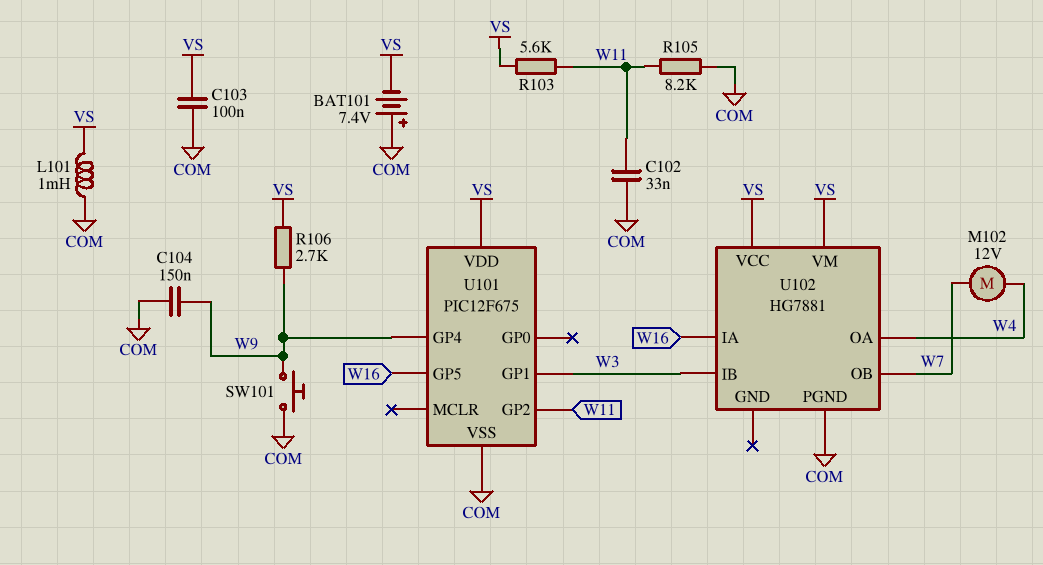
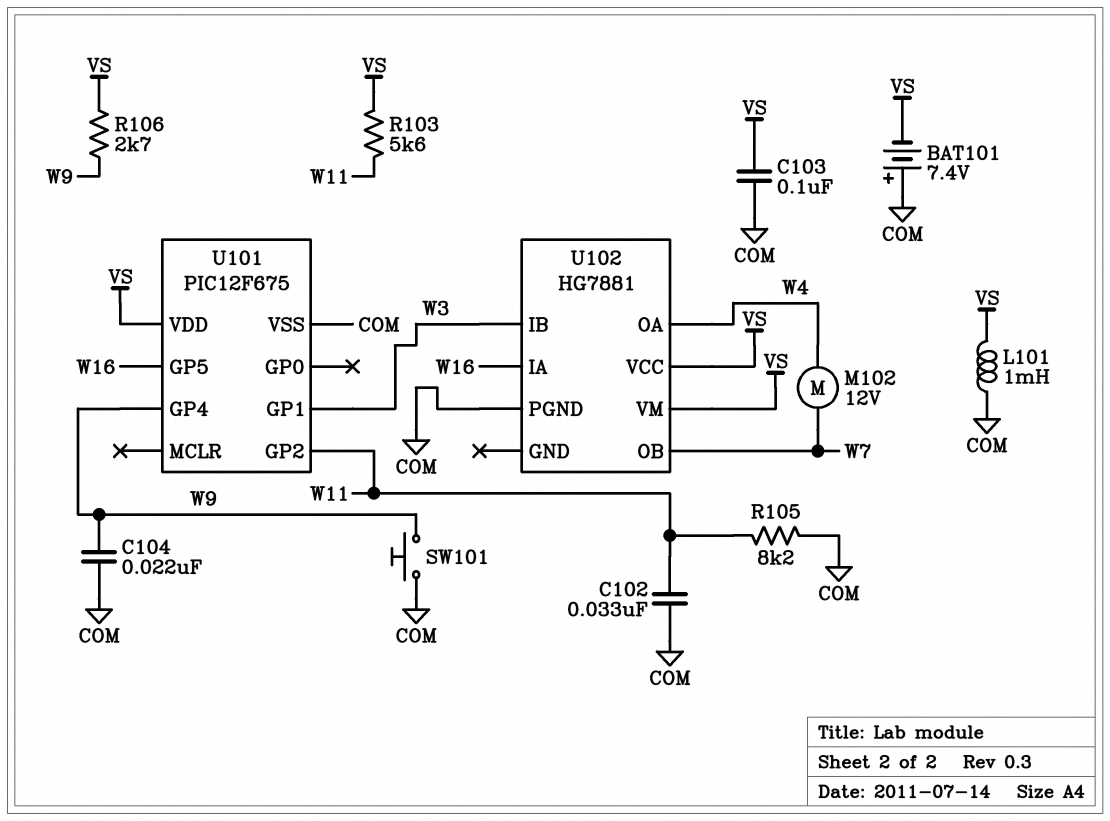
C104: 150nF (COM, W9) -> 22nF (COM, W9)

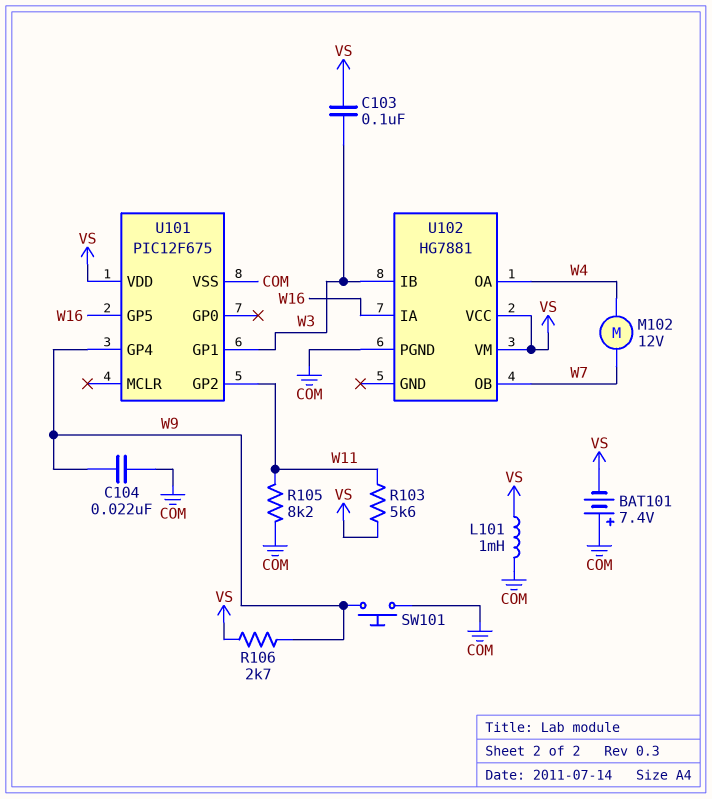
C102: 33nF (COM, W11) -> none
C103: 100nF (COM, VS) -> 100nF (VS, W3)

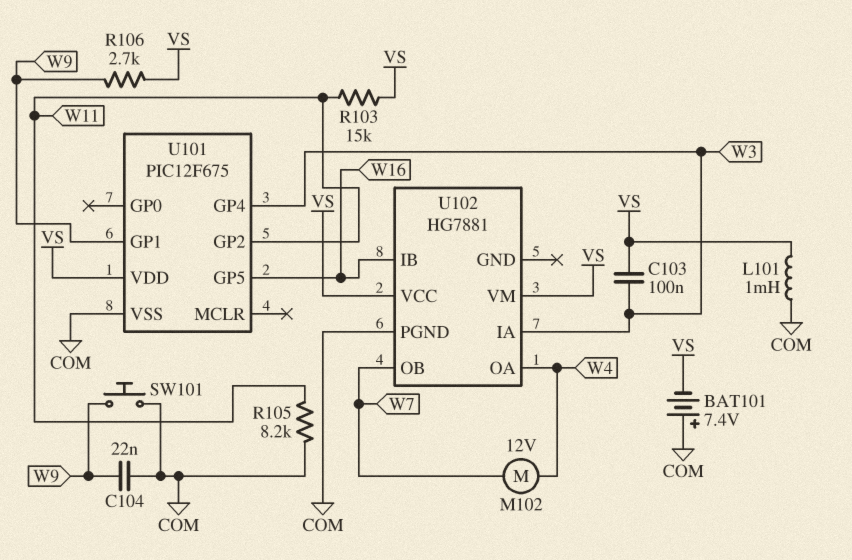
R103: 5.6k (VS, W11) -> 15k (VS, W11)
U101 pin GP1: W3 -> W9
U101 pin GP4: W9 -> W3
U102 pin IA: W16 -> W3
U102 pin IB: W3 -> W16

